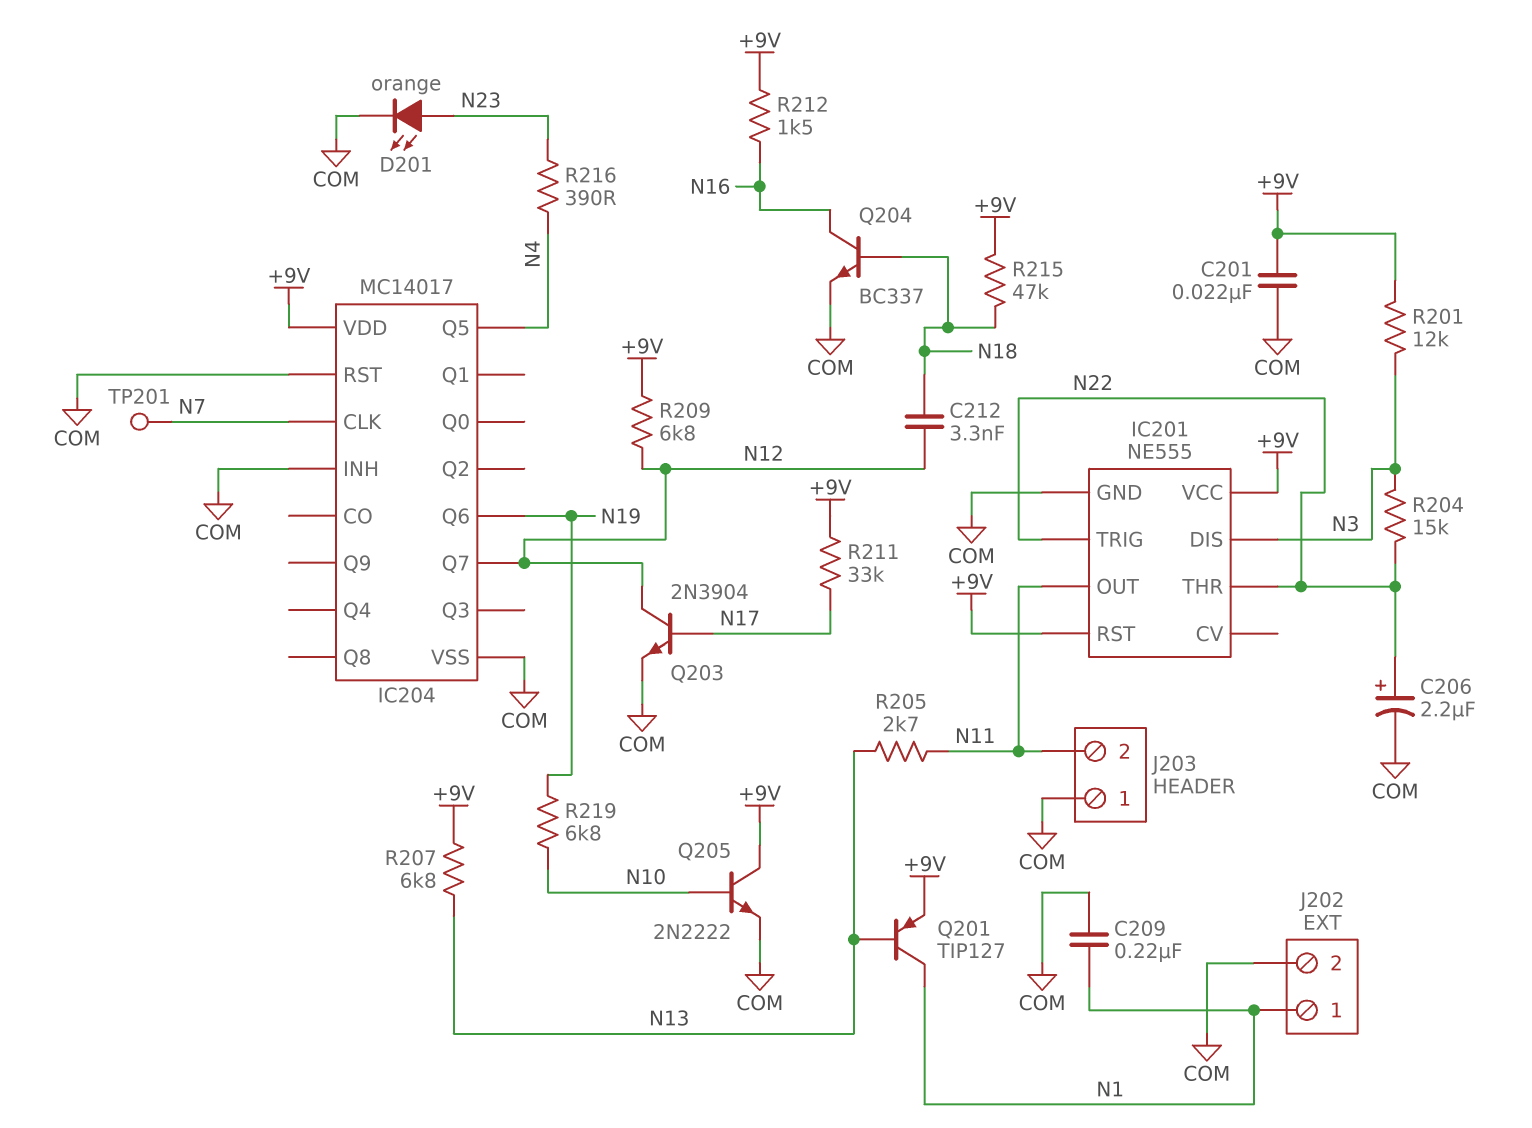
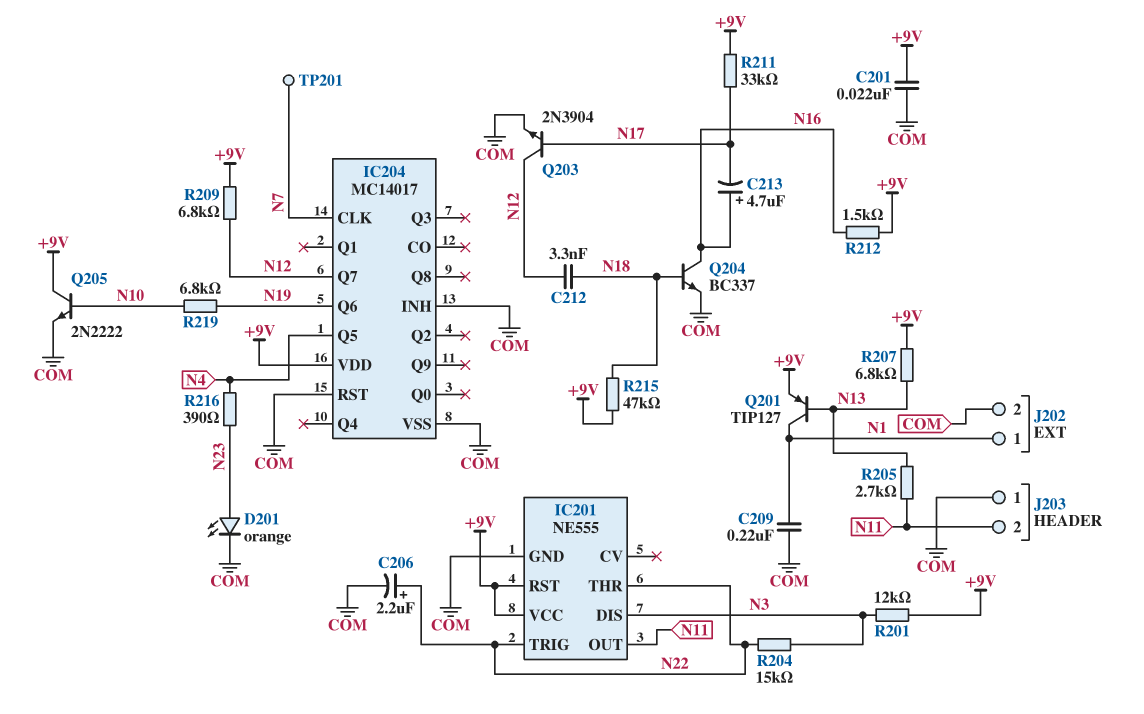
C213: none -> 4.7uF (plus N16, minus N17)

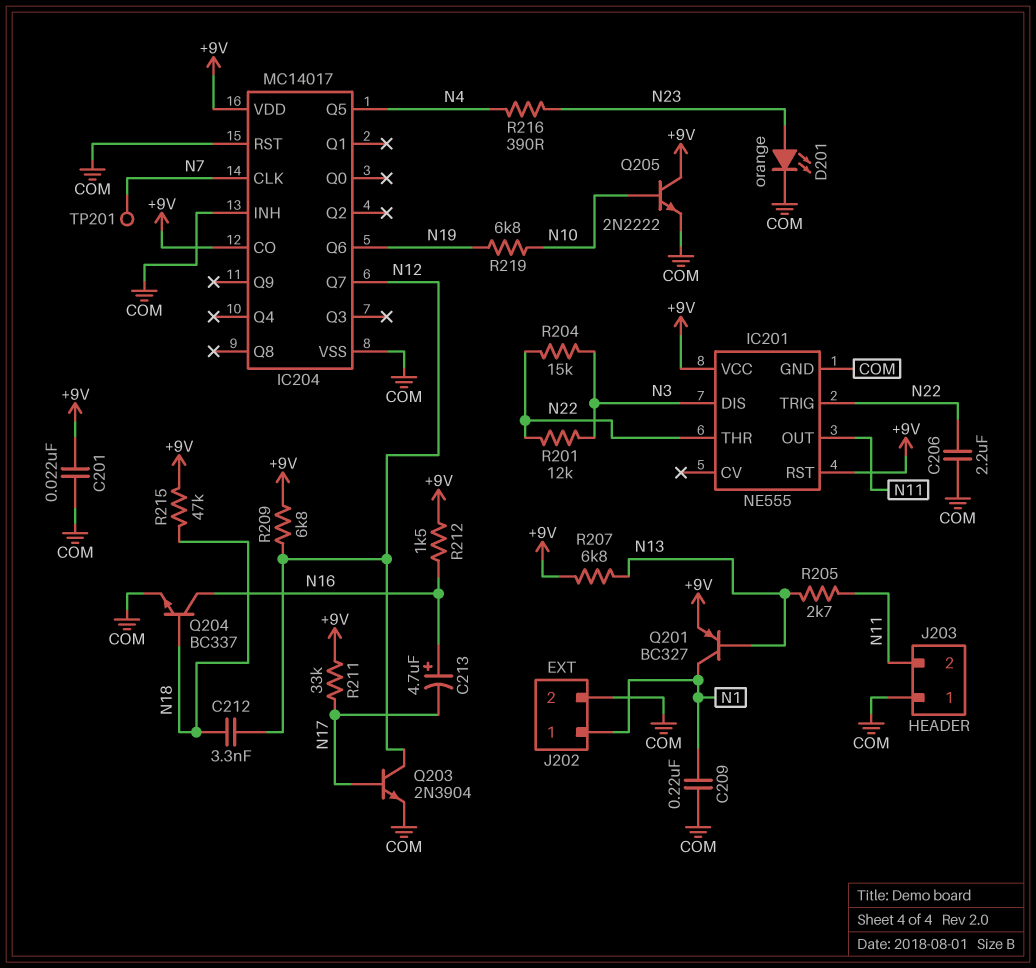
C206: 2.2uF (plus N22, minus COM) -> 2.2uF (COM, N22)
IC204 pin CO: none -> +9V
Q201: PNP TIP127 (B N13, C N1, E +9V) -> PNP BC327 (B N13, C N1, E +9V)
R201: 12k (+9V, N3) -> 12k (N3, N22)

